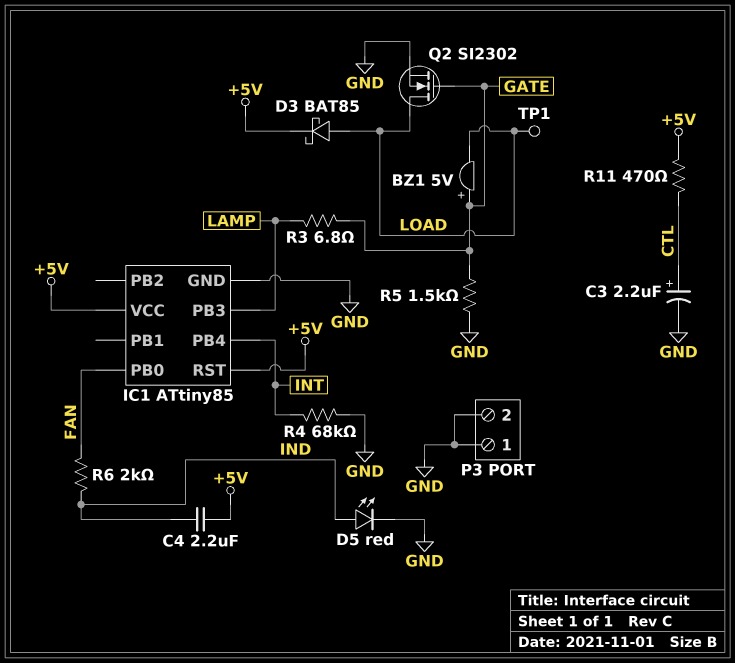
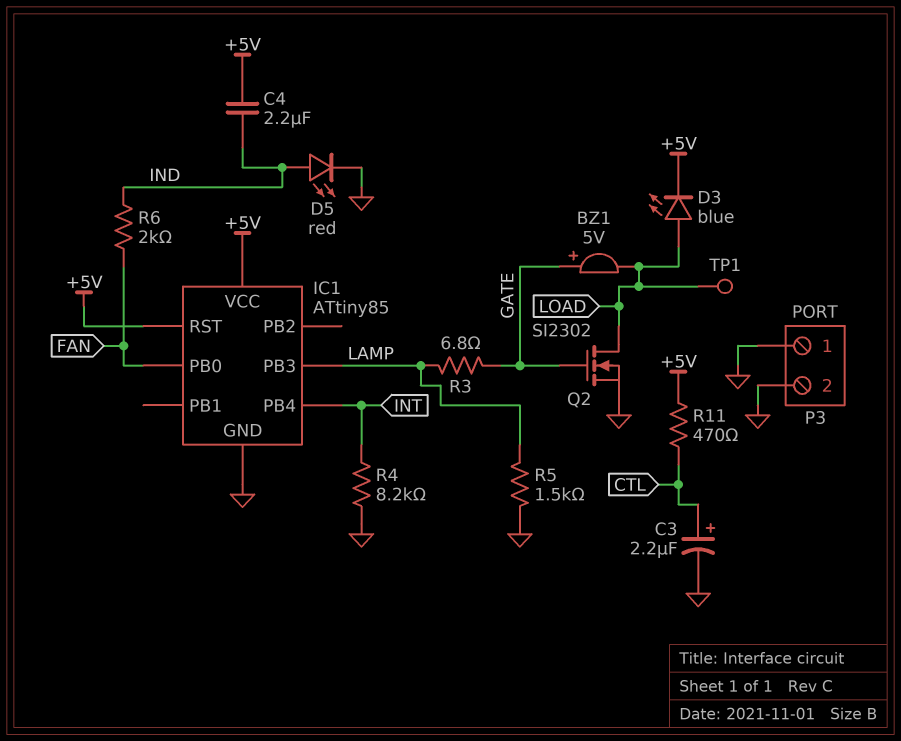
D3: schottky BAT85 (A LOAD, K +5V) -> LED blue (A LOAD, K +5V)
R4: 68k (GND, INT) -> 8.2k (GND, INT)
R5: 1.5k (GATE, GND) -> 1.5k (GND, LAMP)

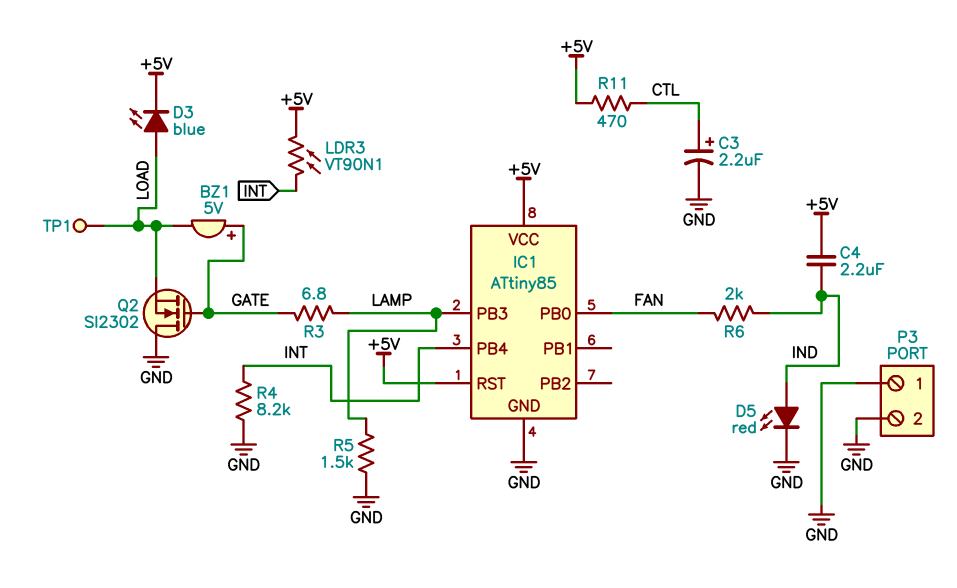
LDR3: none -> VT90N1 (+5V, INT)
Q2: NMOS SI2302 (G GATE, D LOAD, S GND) -> NMOS SI2302 (G GATE, D GND, S LOAD)

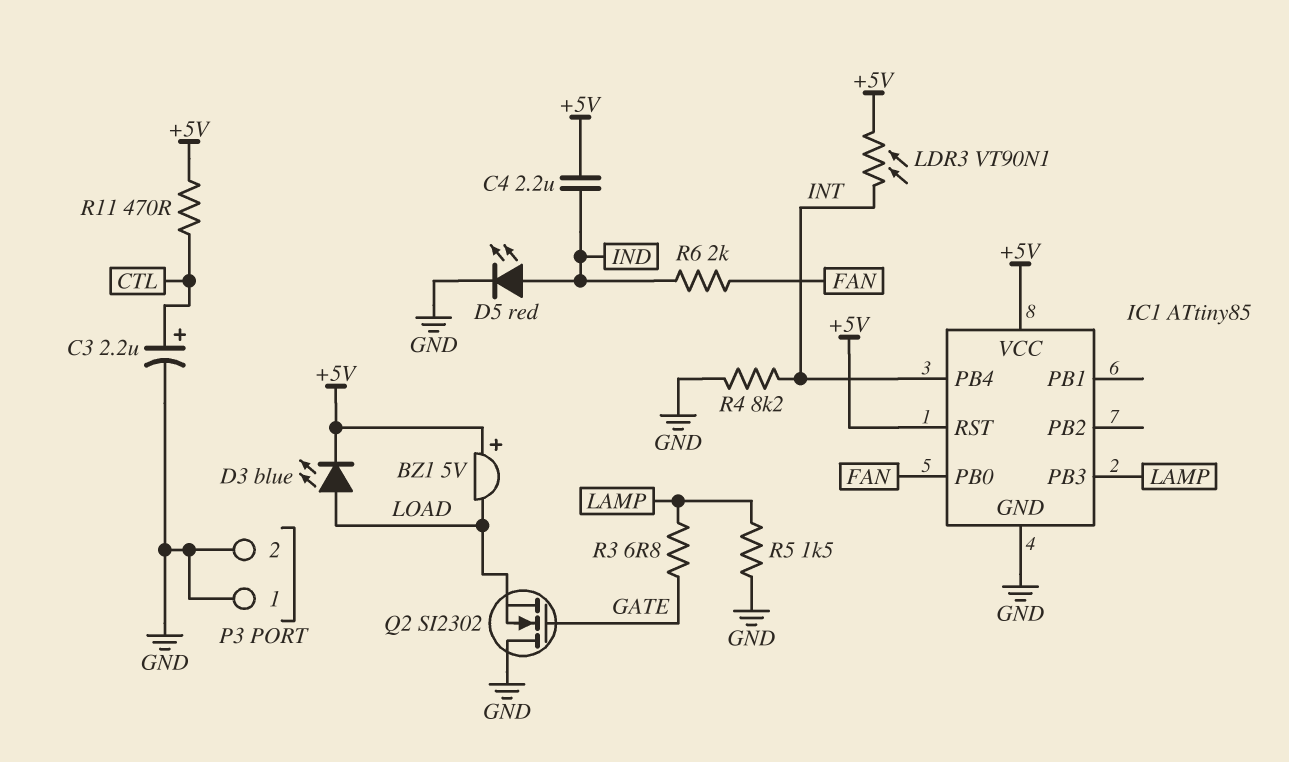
BZ1: buzzer 5V (plus GATE, minus LOAD) -> buzzer 5V (plus +5V, minus LOAD)
TP1: test point (LOAD) -> none

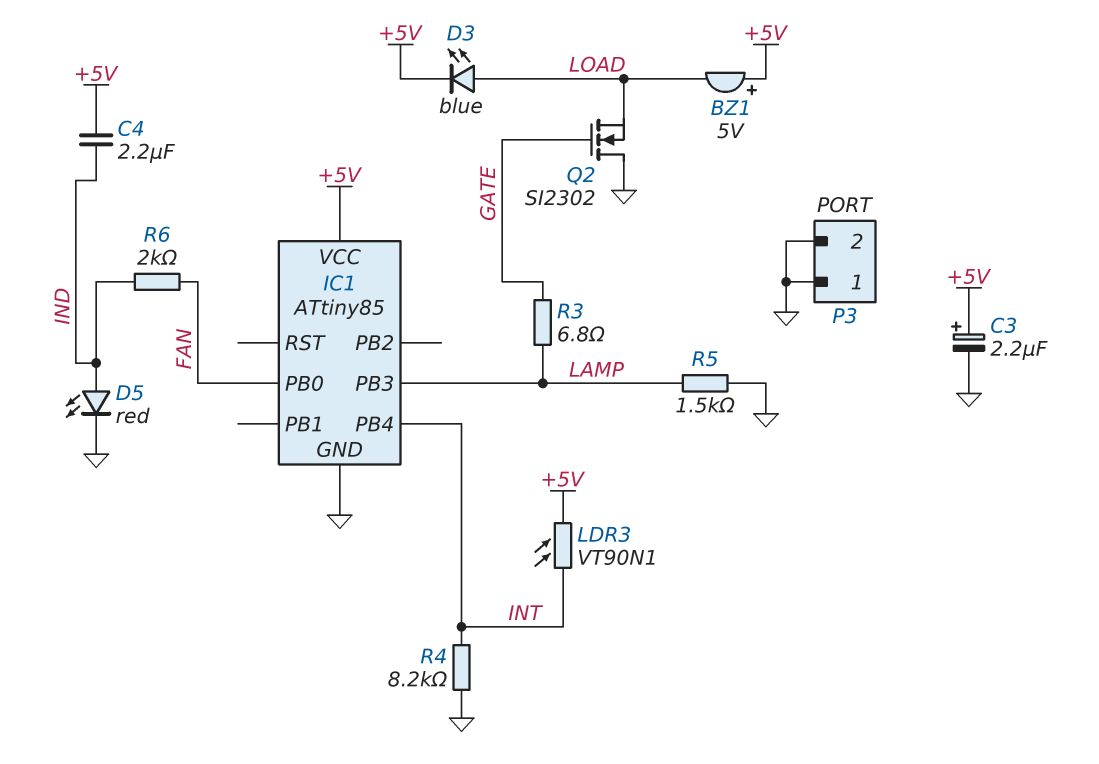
C3: 2.2uF (plus CTL, minus GND) -> 2.2uF (plus +5V, minus GND)
IC1 pin RST: +5V -> none
R11: 470 (+5V, CTL) -> none

